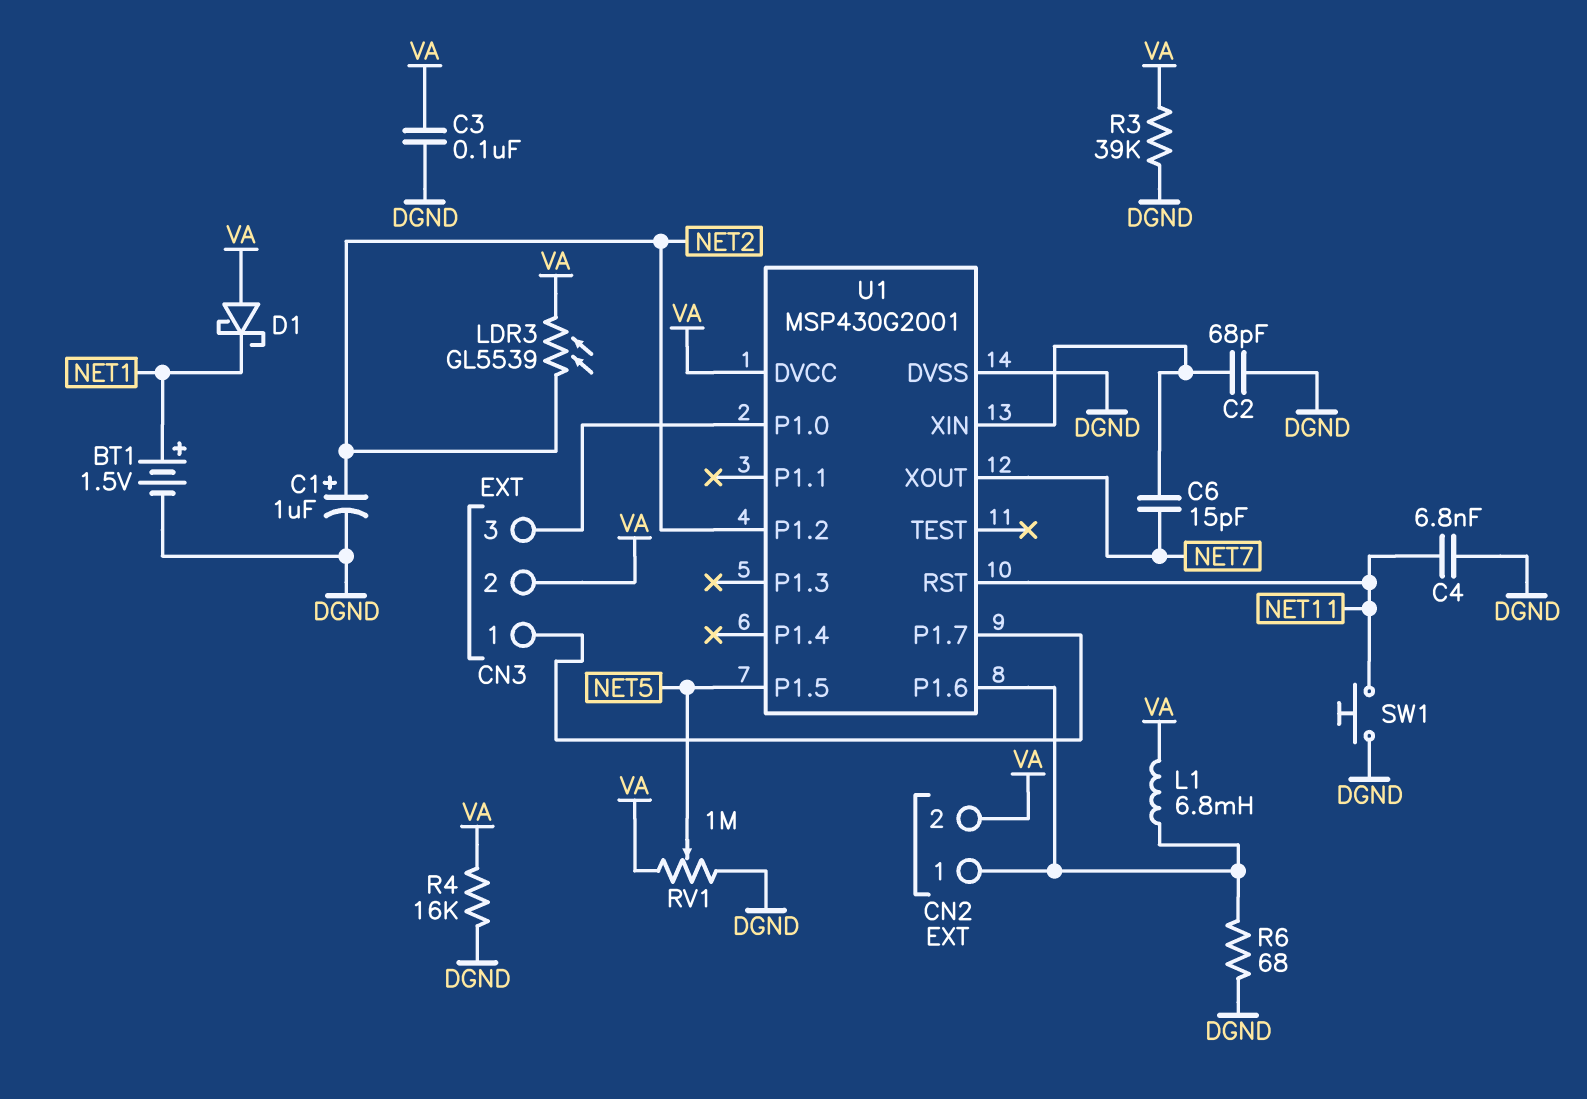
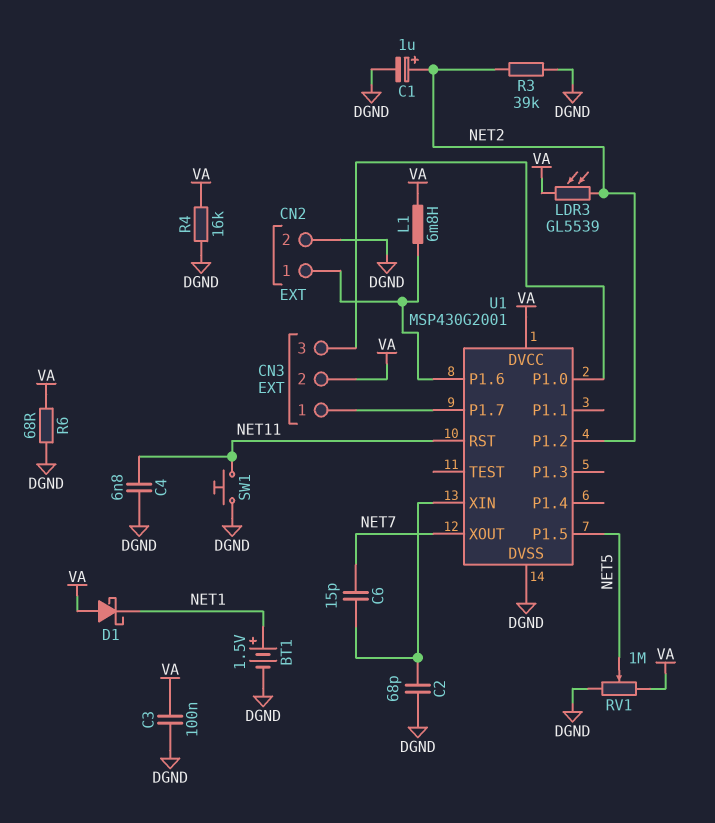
CN2 pin 2: VA -> DGND
R3: 39k (DGND, VA) -> 39k (DGND, NET2)
R6: 68 (CN2/1, DGND) -> 68 (DGND, VA)

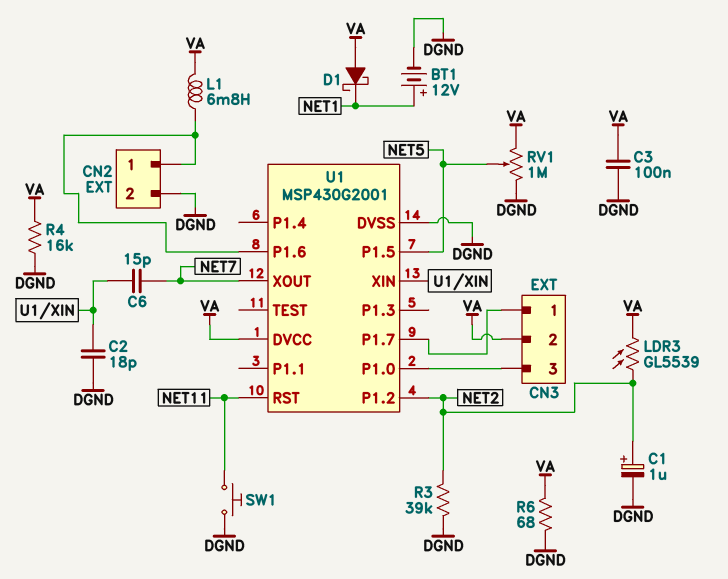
BT1: 1.5V (plus NET1, minus DGND) -> 12V (plus NET1, minus DGND)
C2: 68pF (DGND, U1/XIN) -> 18pF (DGND, U1/XIN)
C4: 6.8nF (DGND, NET11) -> none

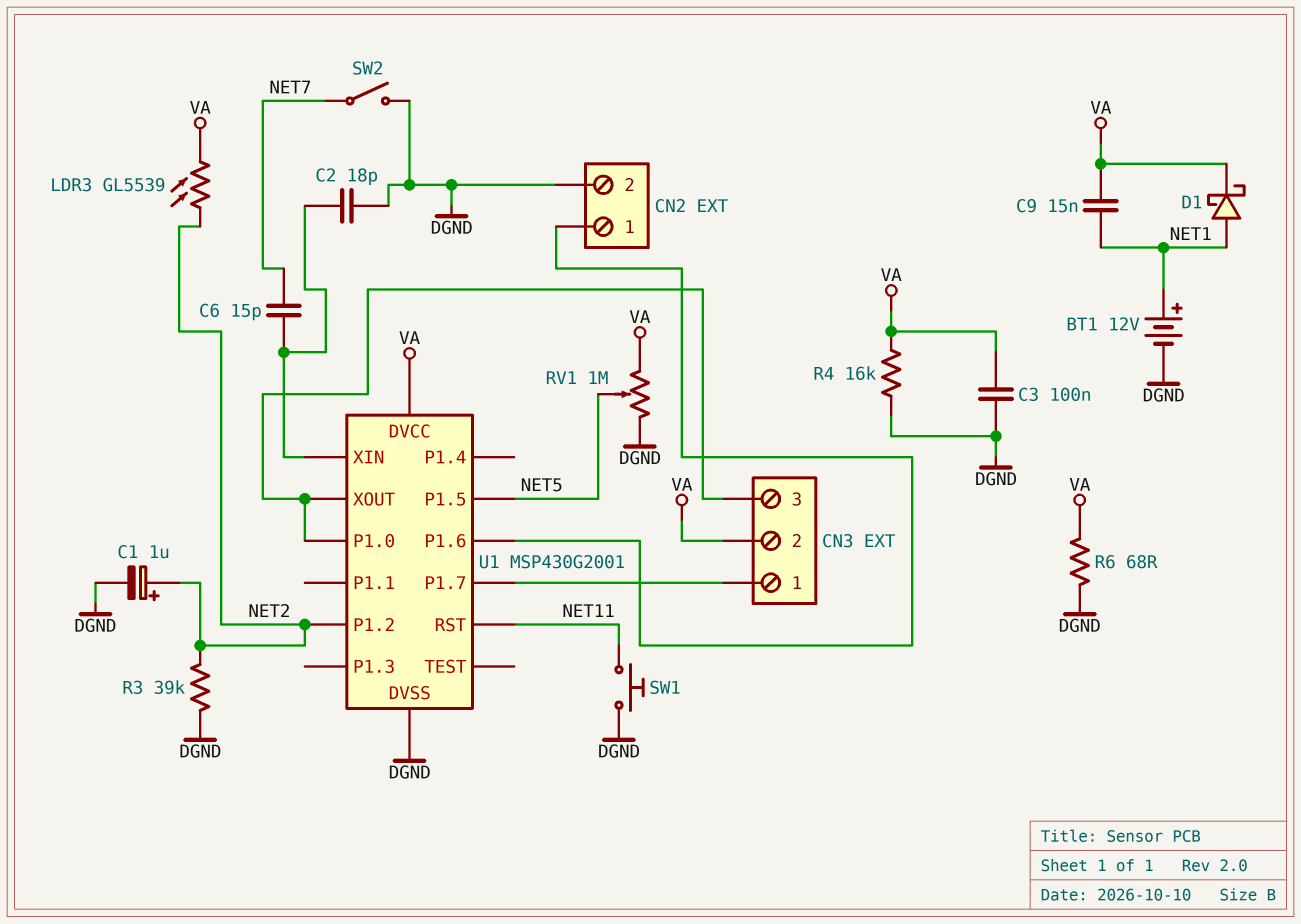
C9: none -> 15nF (NET1, VA)
D1: schottky (A VA, K NET1) -> schottky (A NET1, K VA)
L1: 6.8mH (CN2/1, VA) -> none
SW2: none -> switch (DGND, NET7)
U1 pin XOUT: NET7 -> CN3/3

